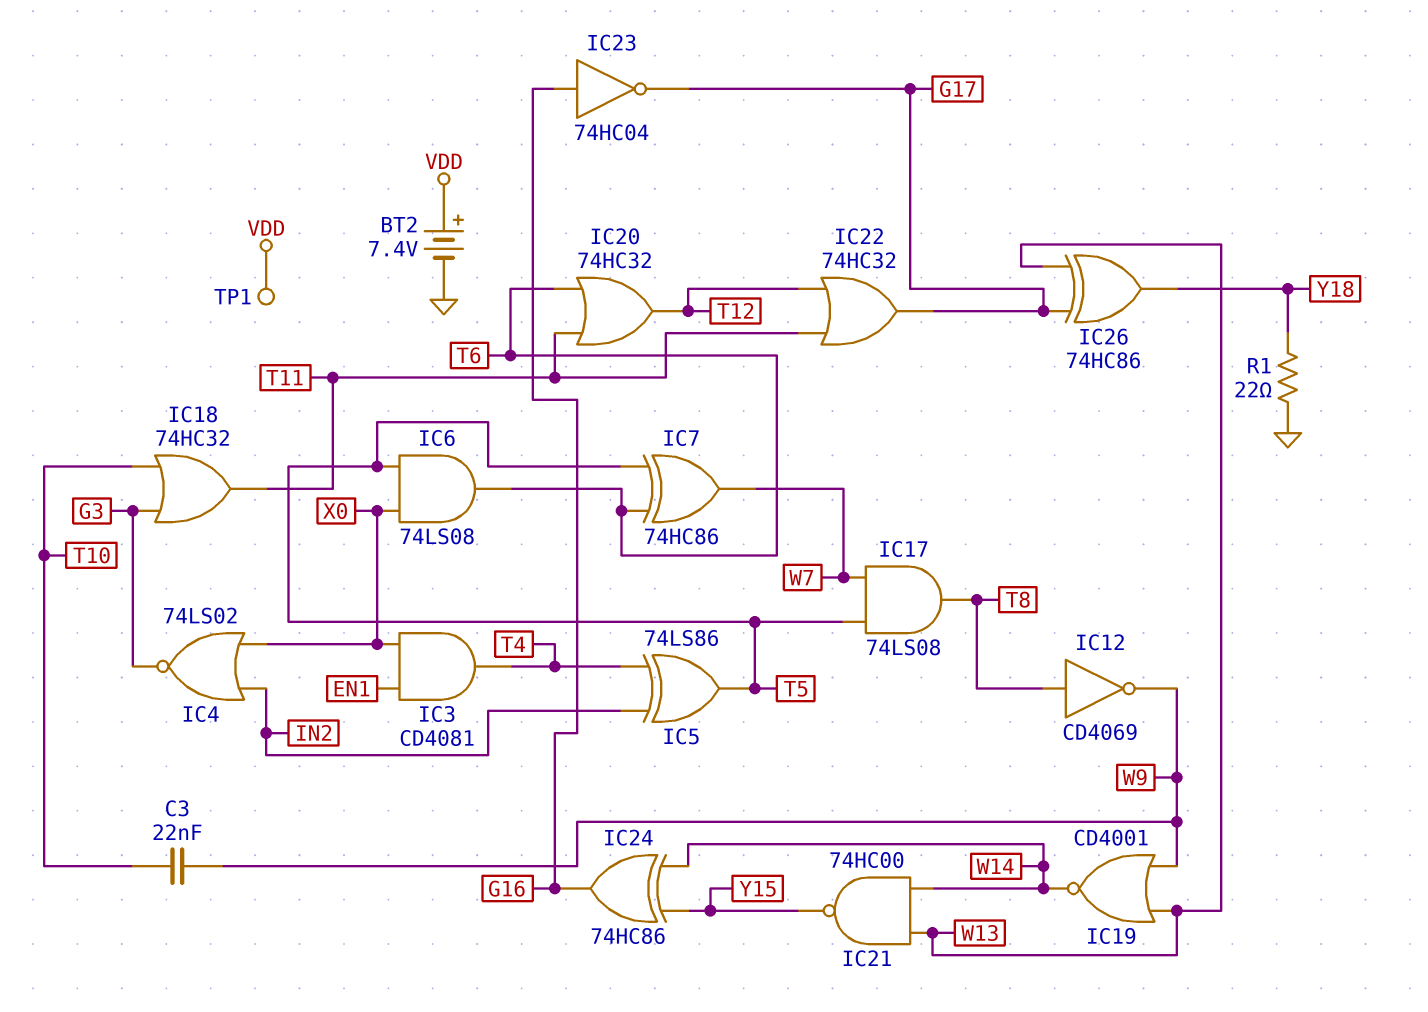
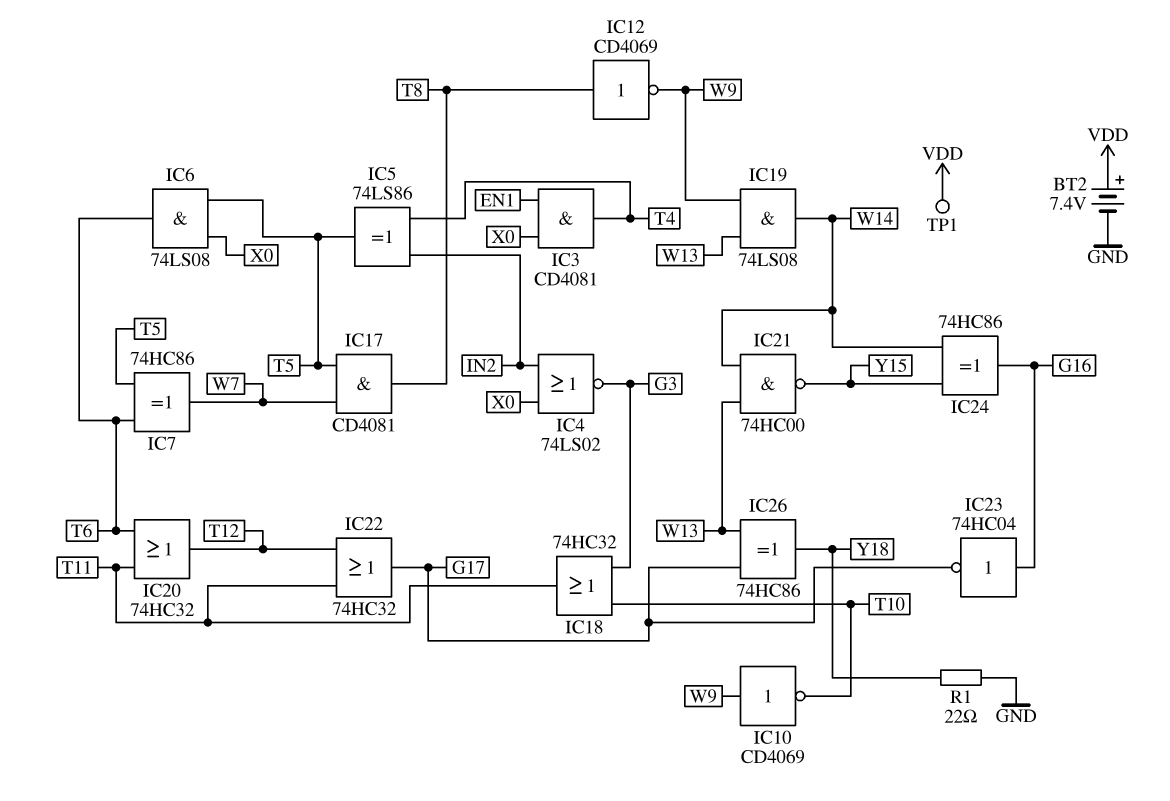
C3: 22nF (T10, W9) -> none
IC10: none -> NOT CD4069 (in W9, out T10)
IC17: AND 74LS08 (in T5, in W7, out T8) -> AND CD4081 (in T5, in W7, out T8)
IC19: NOR CD4001 (in W9, in W13, out W14) -> AND 74LS08 (in W9, in W13, out W14)

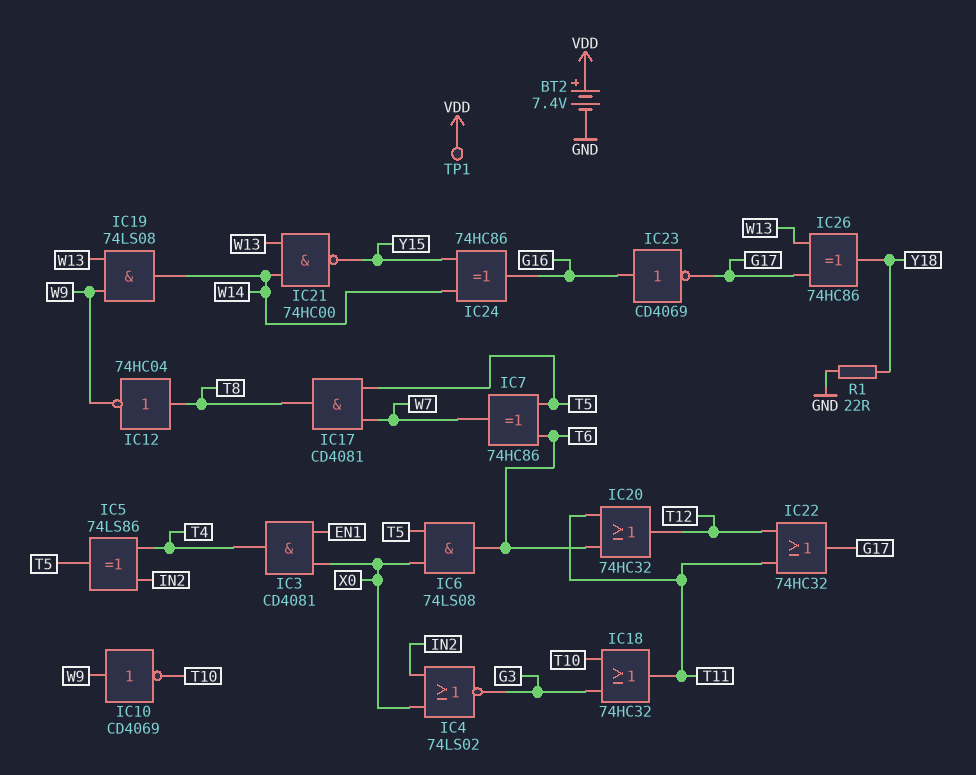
IC12: NOT CD4069 (in T8, out W9) -> NOT 74HC04 (in T8, out W9)
IC23: NOT 74HC04 (in G16, out G17) -> NOT CD4069 (in G16, out G17)

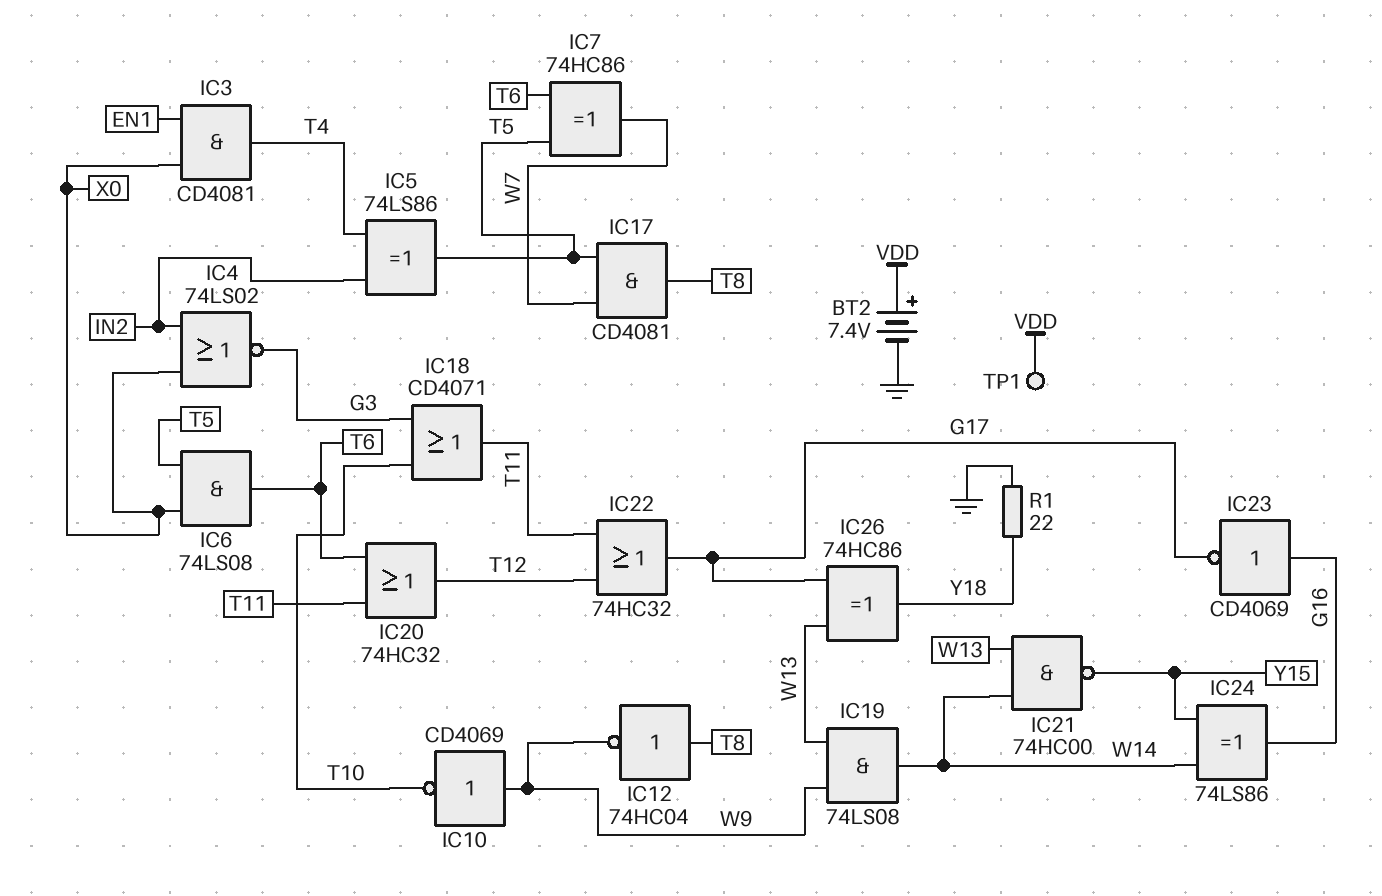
IC18: OR 74HC32 (in G3, in T10, out T11) -> OR CD4071 (in G3, in T10, out T11)
IC24: XOR 74HC86 (in W14, in Y15, out G16) -> XOR 74LS86 (in W14, in Y15, out G16)

